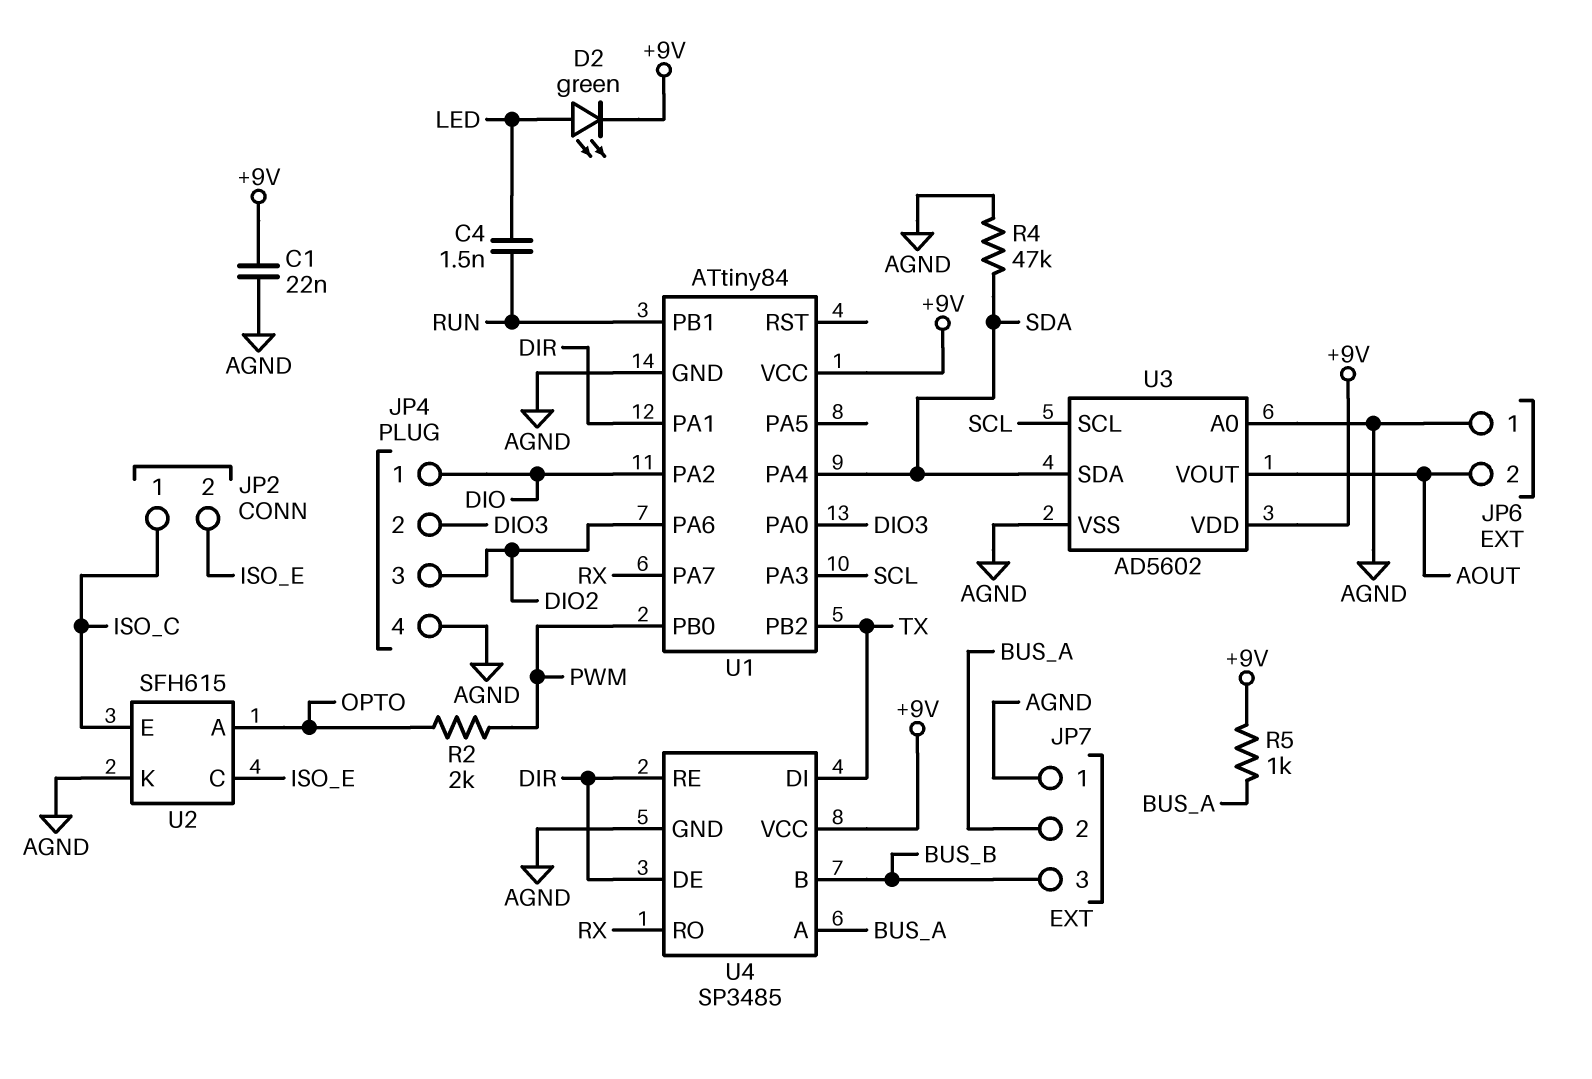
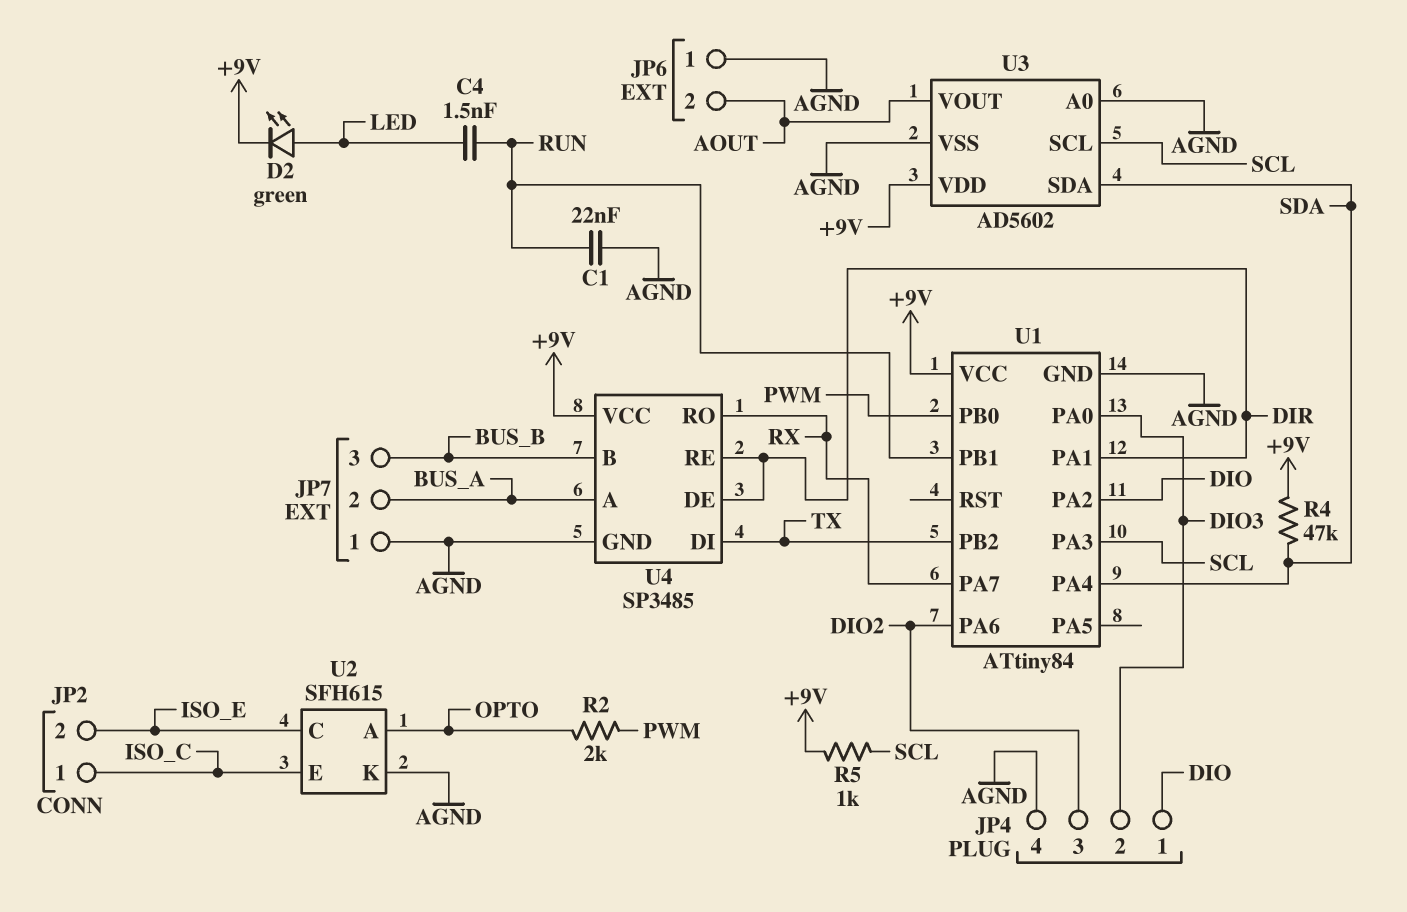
C1: 22nF (+9V, AGND) -> 22nF (AGND, RUN)
R4: 47k (AGND, SDA) -> 47k (+9V, SDA)
R5: 1k (+9V, BUS_A) -> 1k (+9V, SCL)

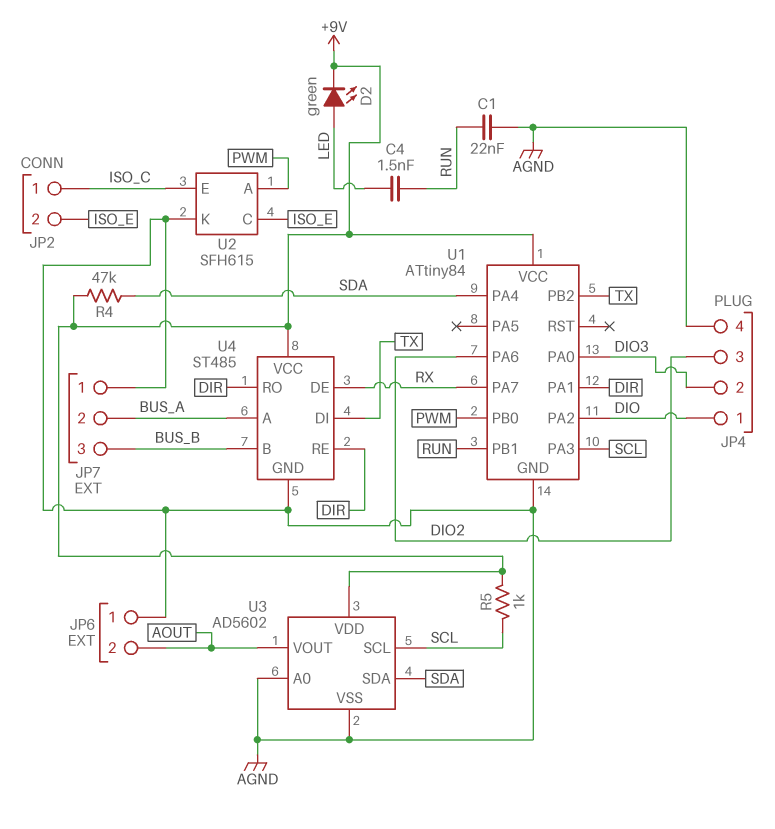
R2: 2k (OPTO, PWM) -> none
U2 pin A: OPTO -> PWM
U4: SP3485 -> ST485
U4 pin DE: DIR -> RX
U4 pin RO: RX -> DIR

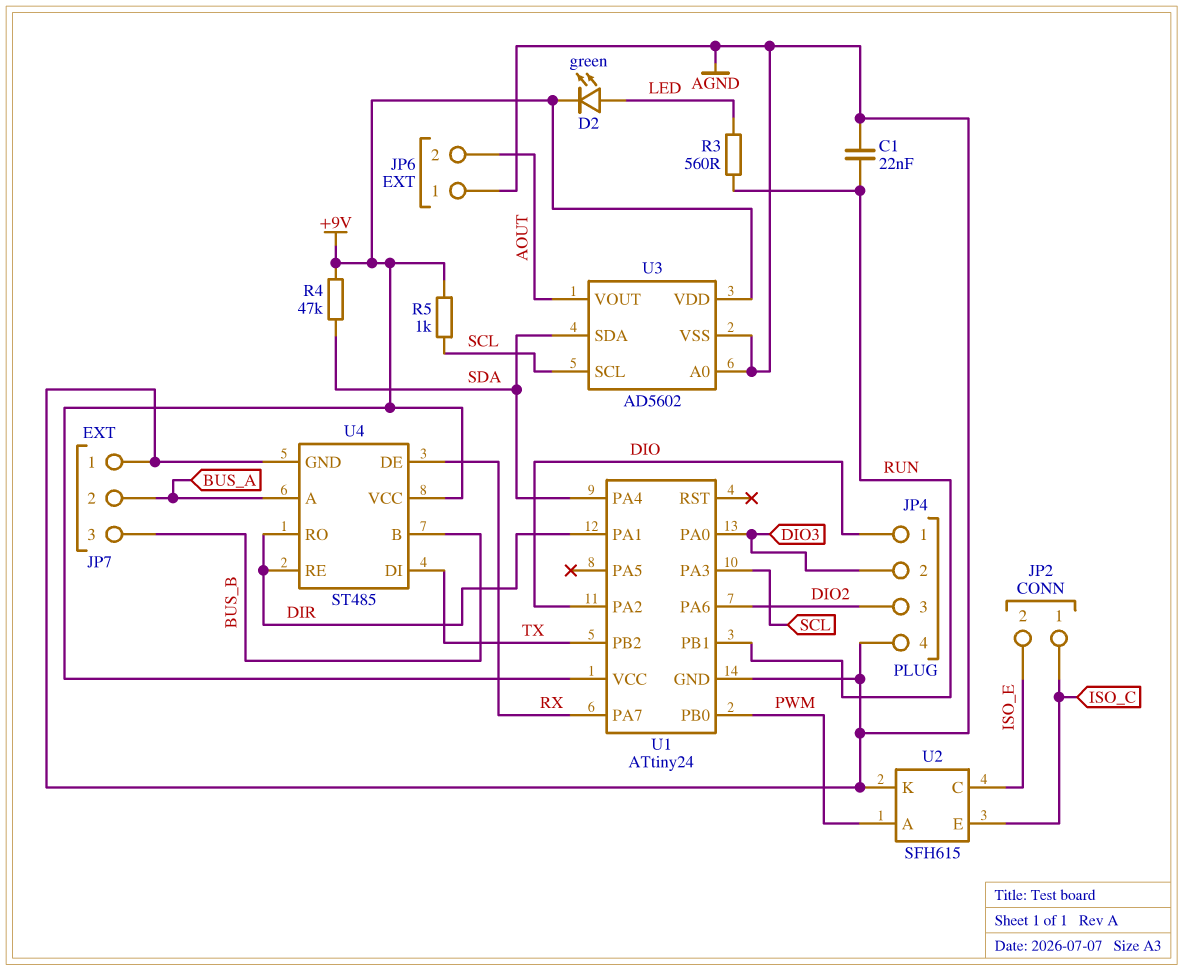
C4: 1.5nF (LED, RUN) -> none
R3: none -> 560 (LED, RUN)
U1: ATtiny84 -> ATtiny24

